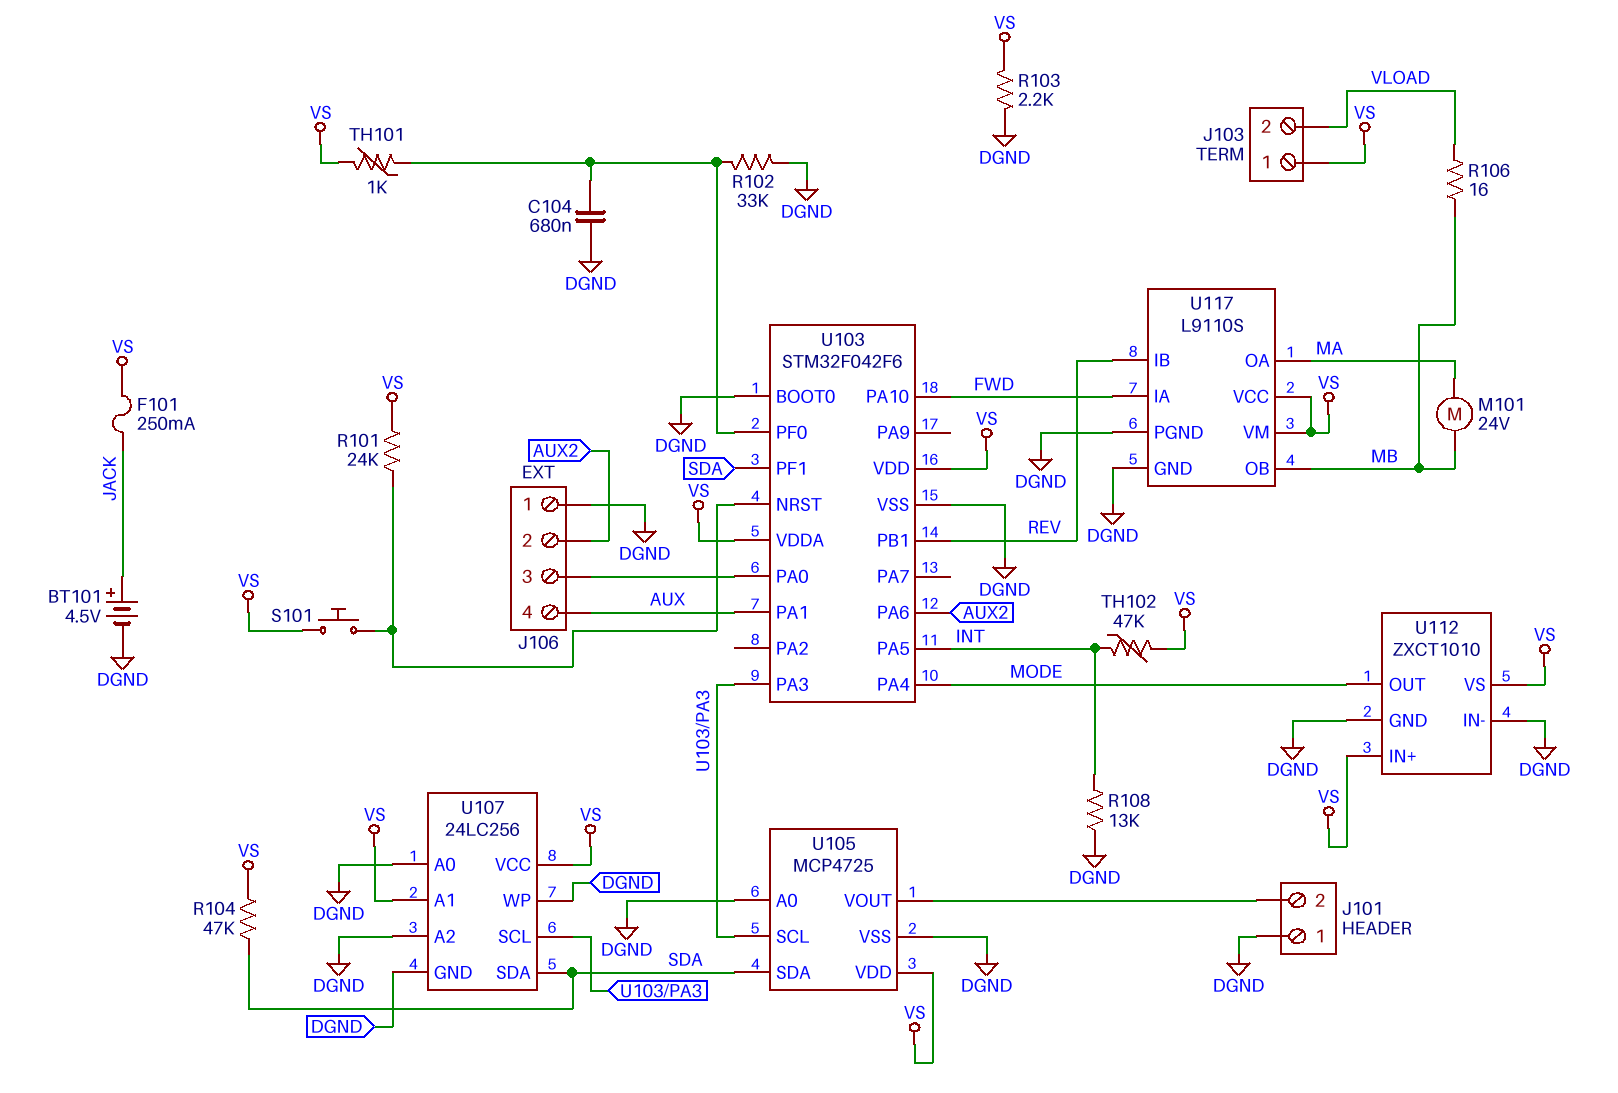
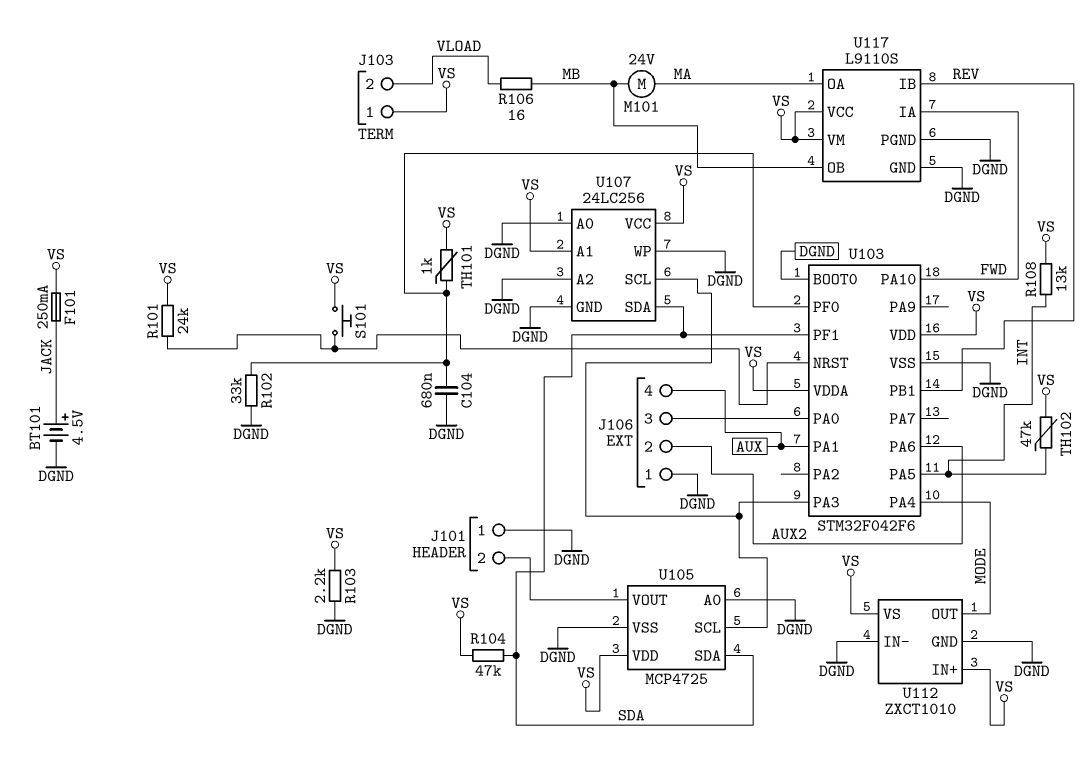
R108: 13k (DGND, INT) -> 13k (INT, VS)

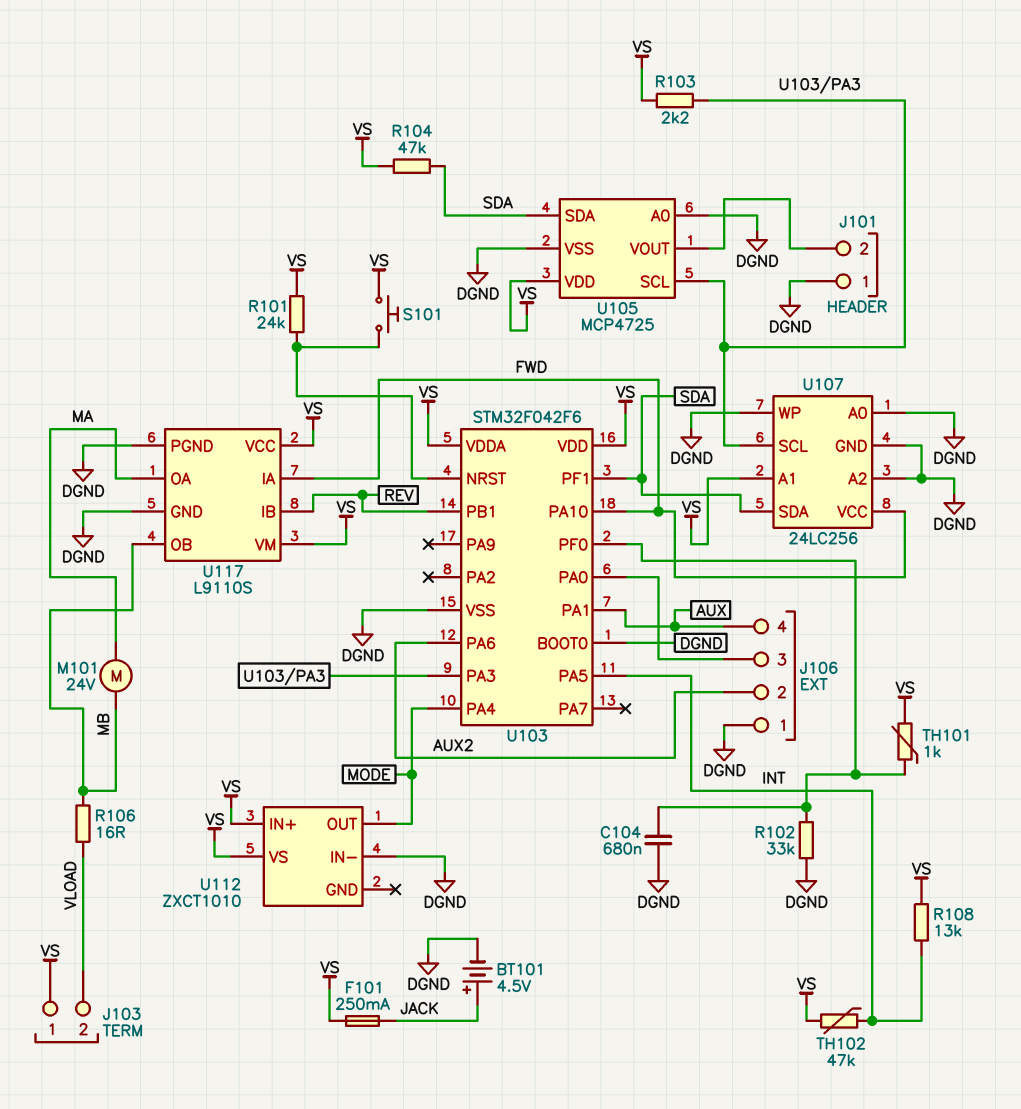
R103: 2.2k (DGND, VS) -> 2.2k (U103/PA3, VS)
U107 pin VCC: VS -> FWD
U112 pin GND: DGND -> none

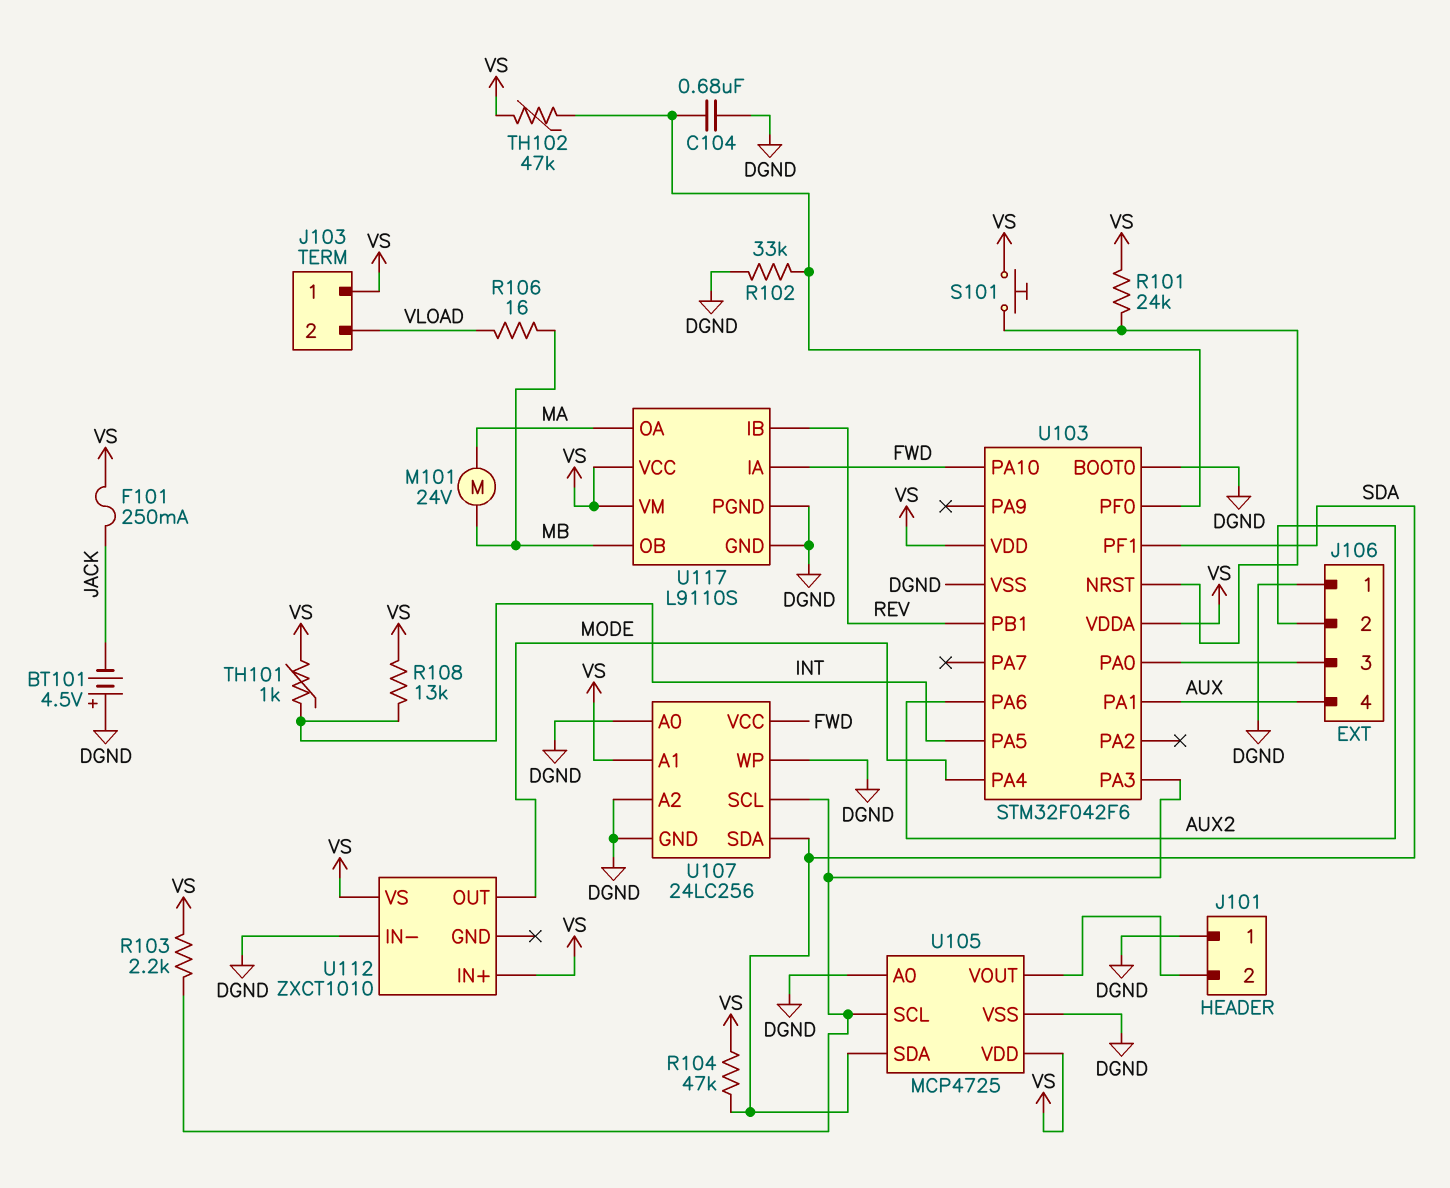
BT101: 4.5V (plus JACK, minus DGND) -> 4.5V (plus DGND, minus JACK)
TH101: 1k (U103/PF0, VS) -> 1k (INT, VS)
TH102: 47k (INT, VS) -> 47k (U103/PF0, VS)

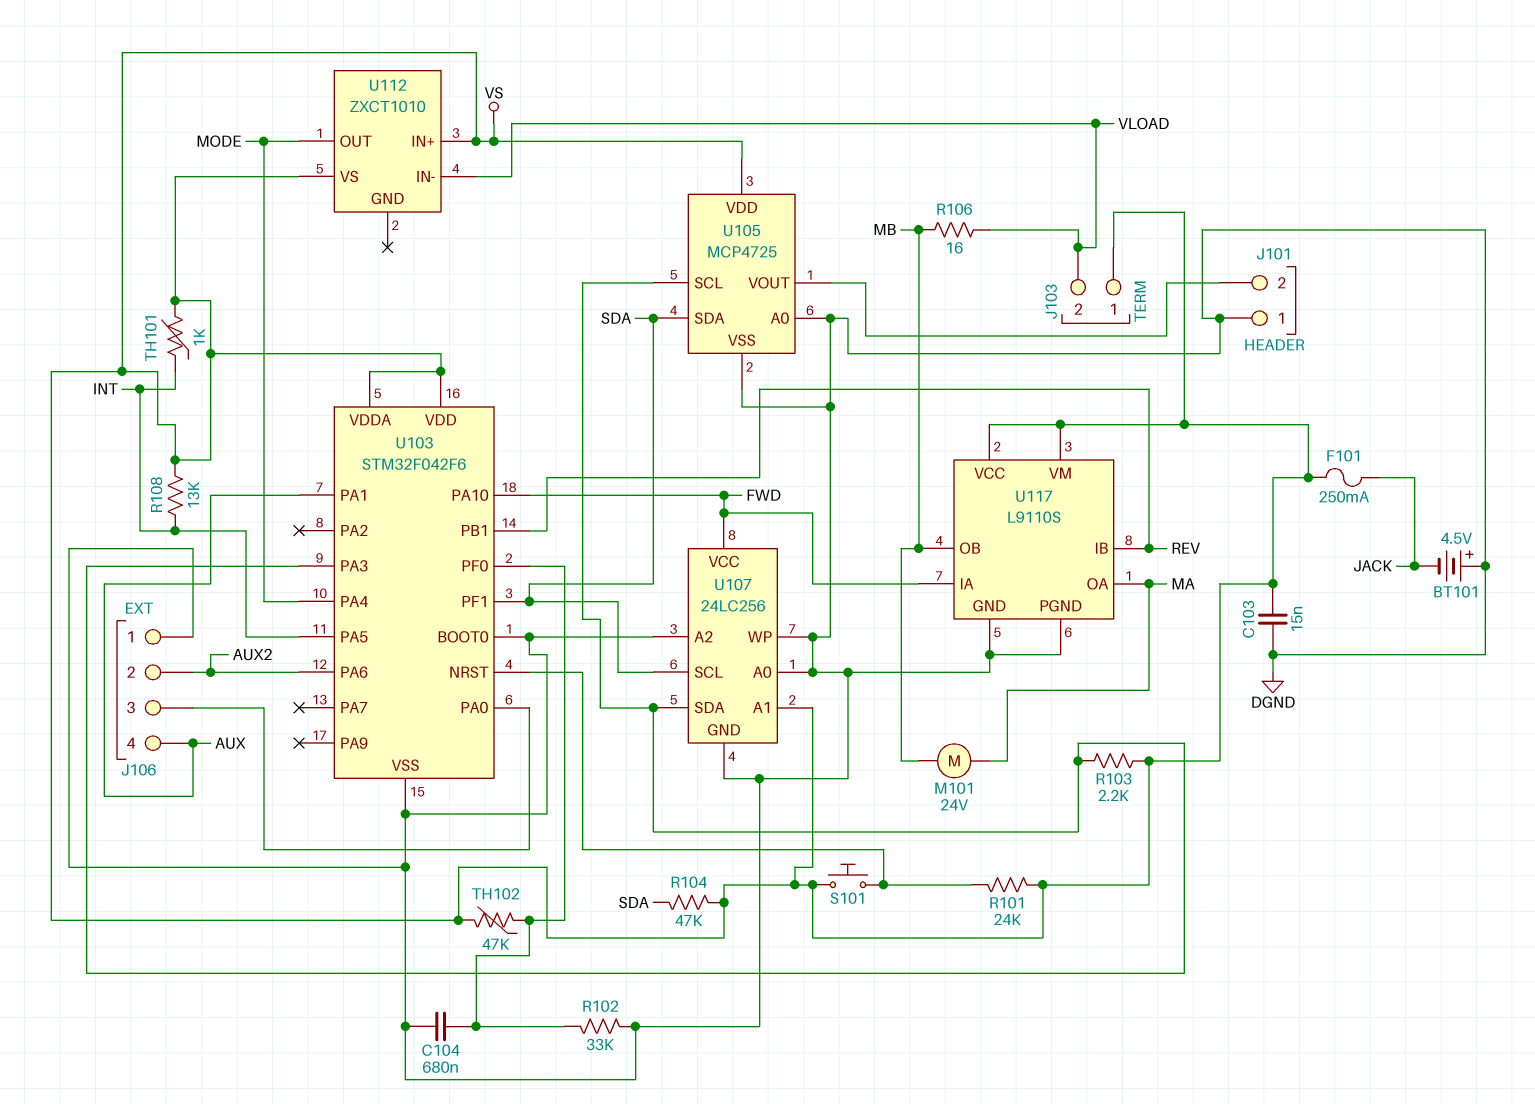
C103: none -> 15nF (DGND, VS)
U107 pin SCL: U103/PA3 -> SDA
U107 pin SDA: SDA -> U103/PA3
U112 pin IN-: DGND -> VLOAD

